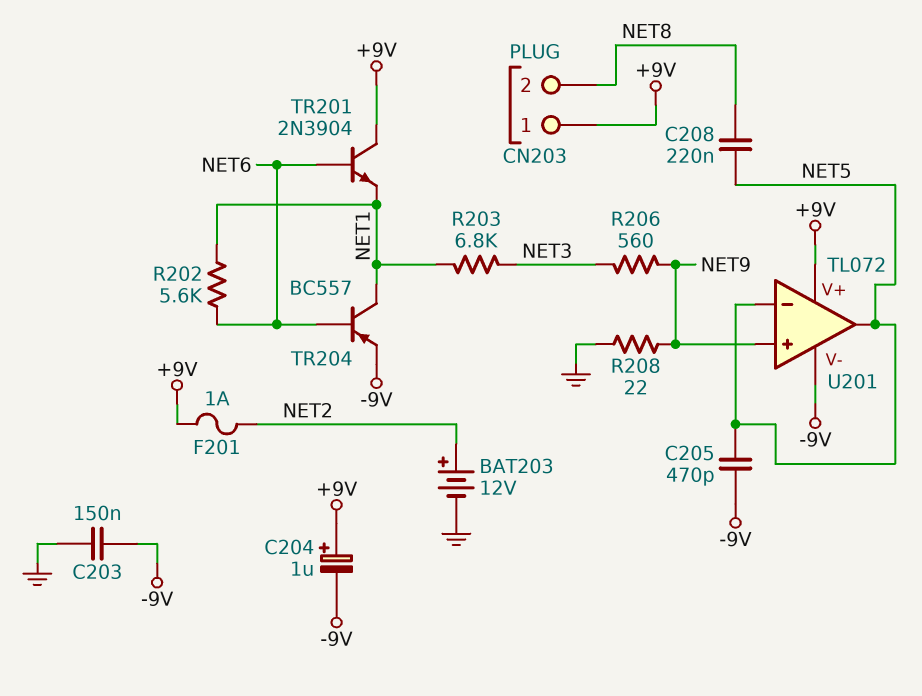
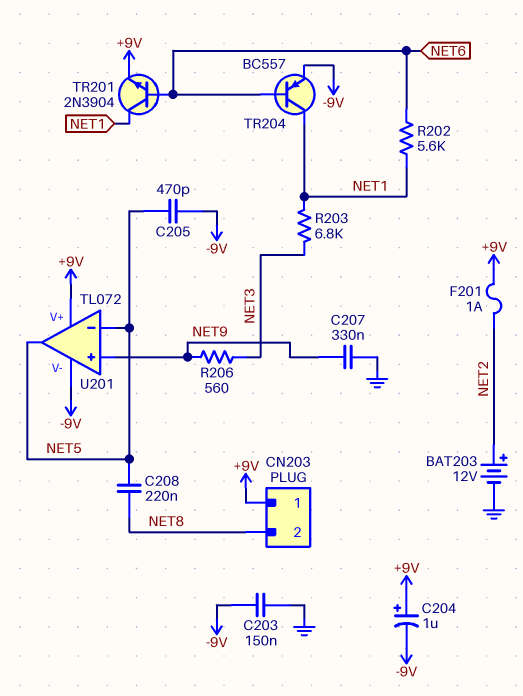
C207: none -> 330nF (GND, NET9)
R208: 22 (GND, NET9) -> none
TR201: NPN 2N3904 (B NET6, C +9V, E NET1) -> NPN 2N3904 (B NET6, C NET1, E +9V)

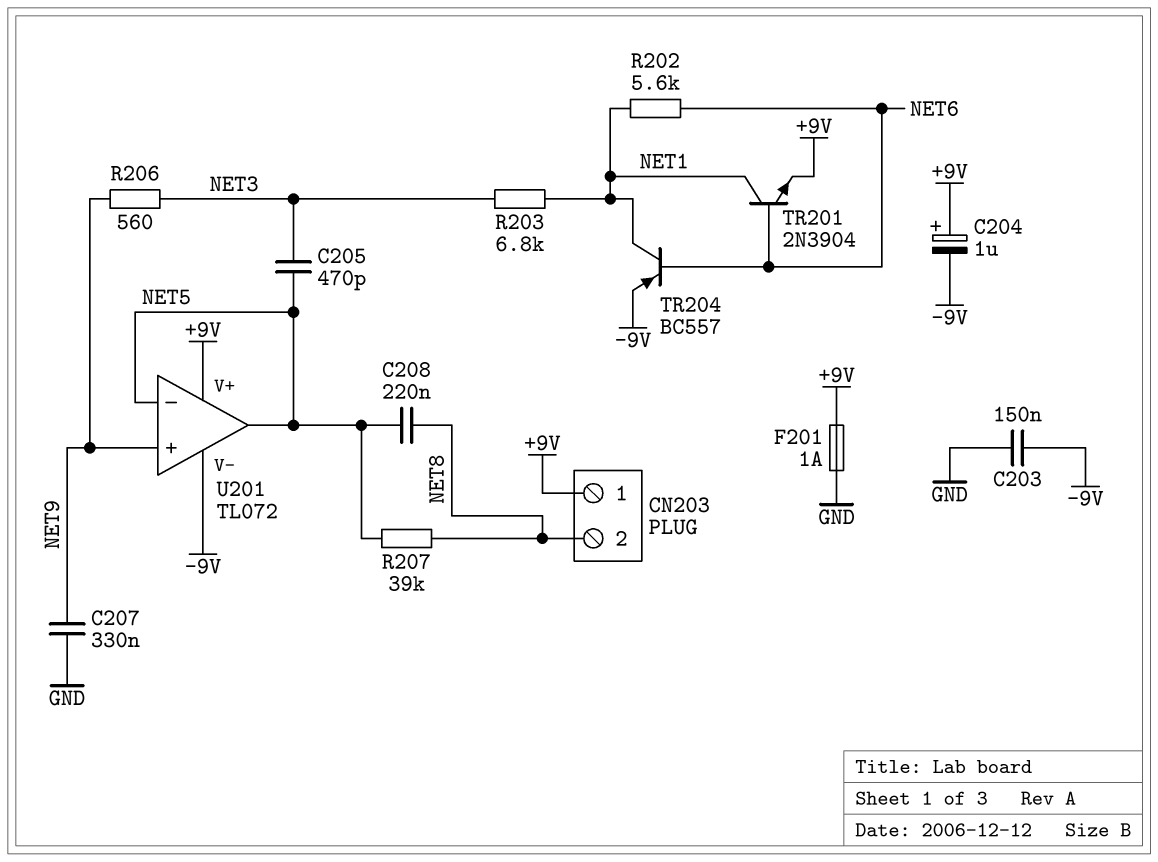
BAT203: 12V (plus NET2, minus GND) -> none
C205: 470pF (-9V, NET5) -> 470pF (NET3, NET5)
F201: 1A (+9V, NET2) -> 1A (+9V, GND)
R207: none -> 39k (NET5, NET8)

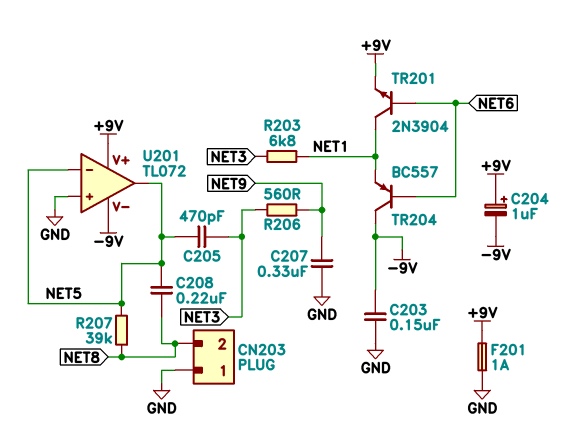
CN203 pin 1: +9V -> GND
R202: 5.6k (NET1, NET6) -> none
TR204: PNP BC557 (B NET6, C NET1, E -9V) -> PNP BC557 (B NET6, C -9V, E NET1)
U201 pin in+: NET9 -> GND

